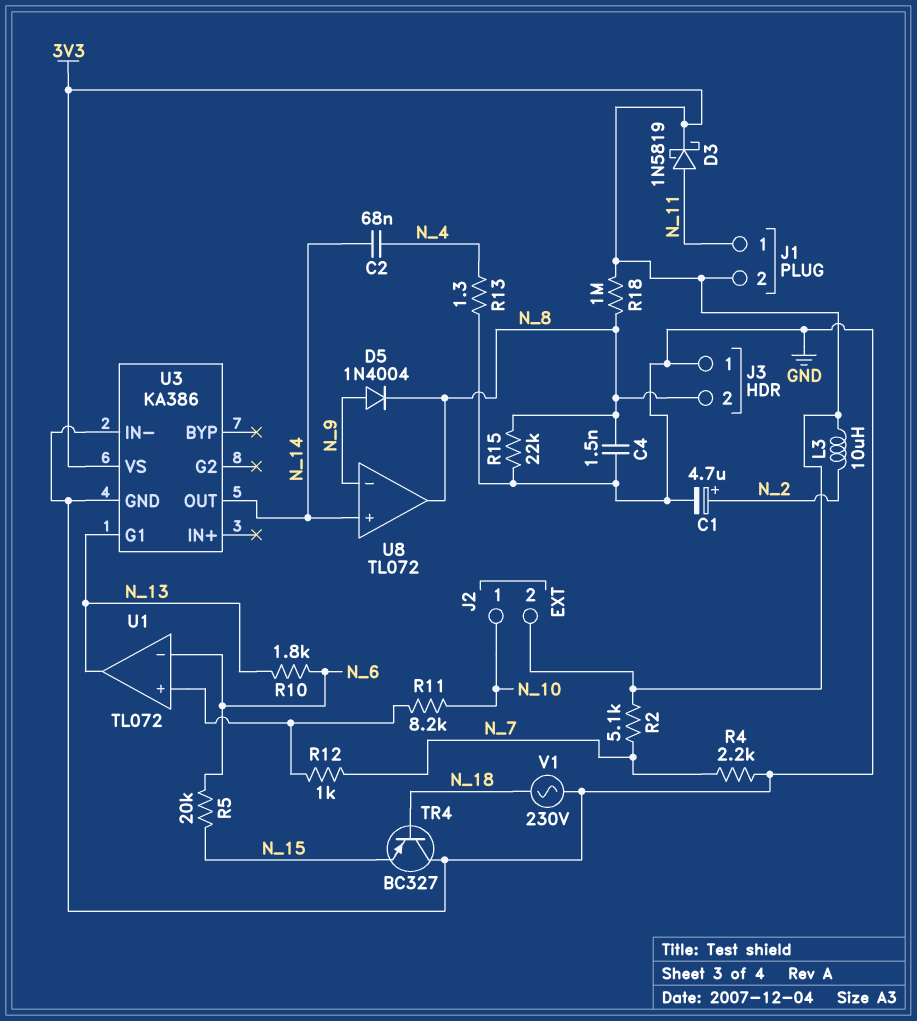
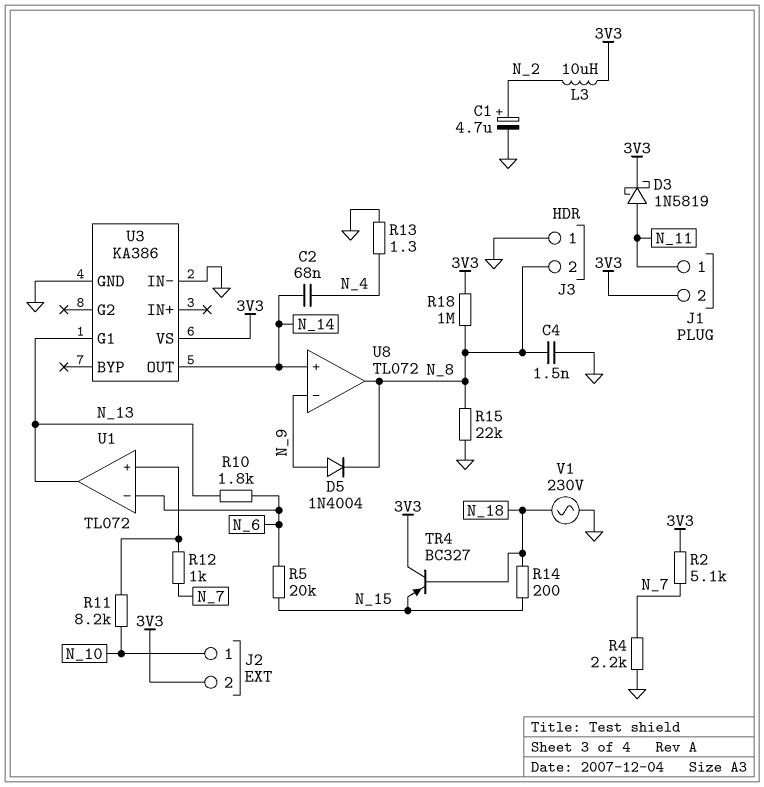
R14: none -> 200 (N_15, N_18)
TR4: PNP BC327 (B N_18, C GND, E N_15) -> PNP BC327 (B N_18, C 3V3, E N_15)

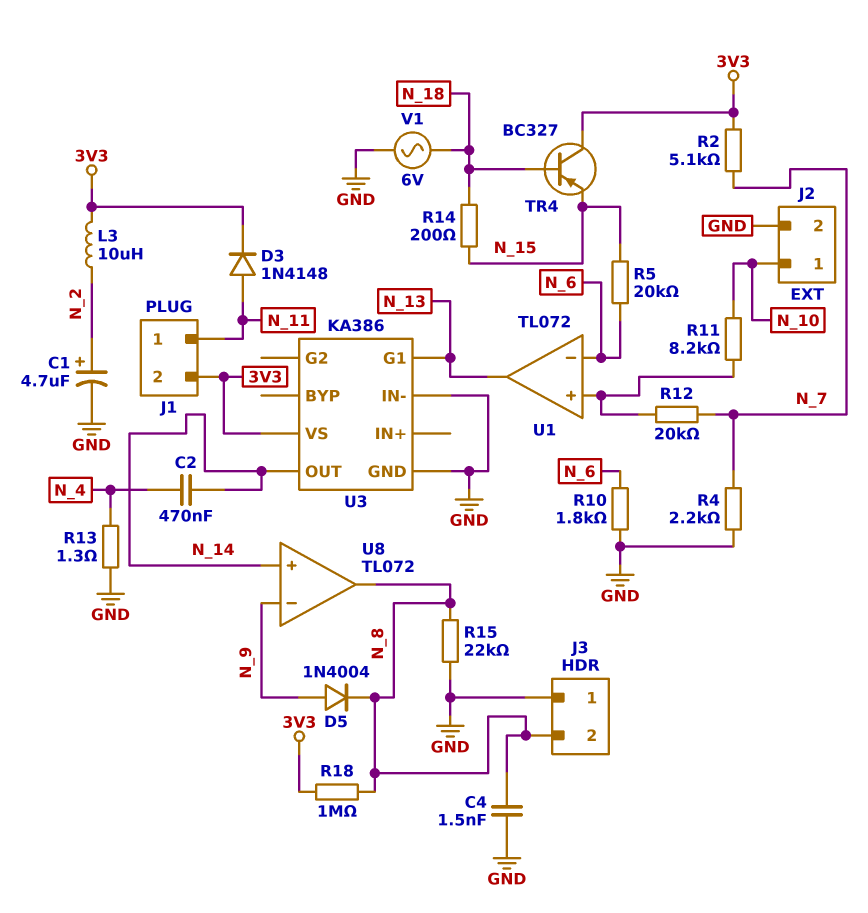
C2: 68nF (N_4, N_14) -> 470nF (N_4, N_14)
D3: schottky 1N5819 (A N_11, K 3V3) -> diode 1N4148 (A N_11, K 3V3)
J2 pin 2: 3V3 -> GND
R10: 1.8k (N_6, N_13) -> 1.8k (GND, N_6)
R12: 1k (N_7, U1/in+) -> 20k (N_7, U1/in+)
V1: AC 230V (GND, N_18) -> AC 6V (GND, N_18)

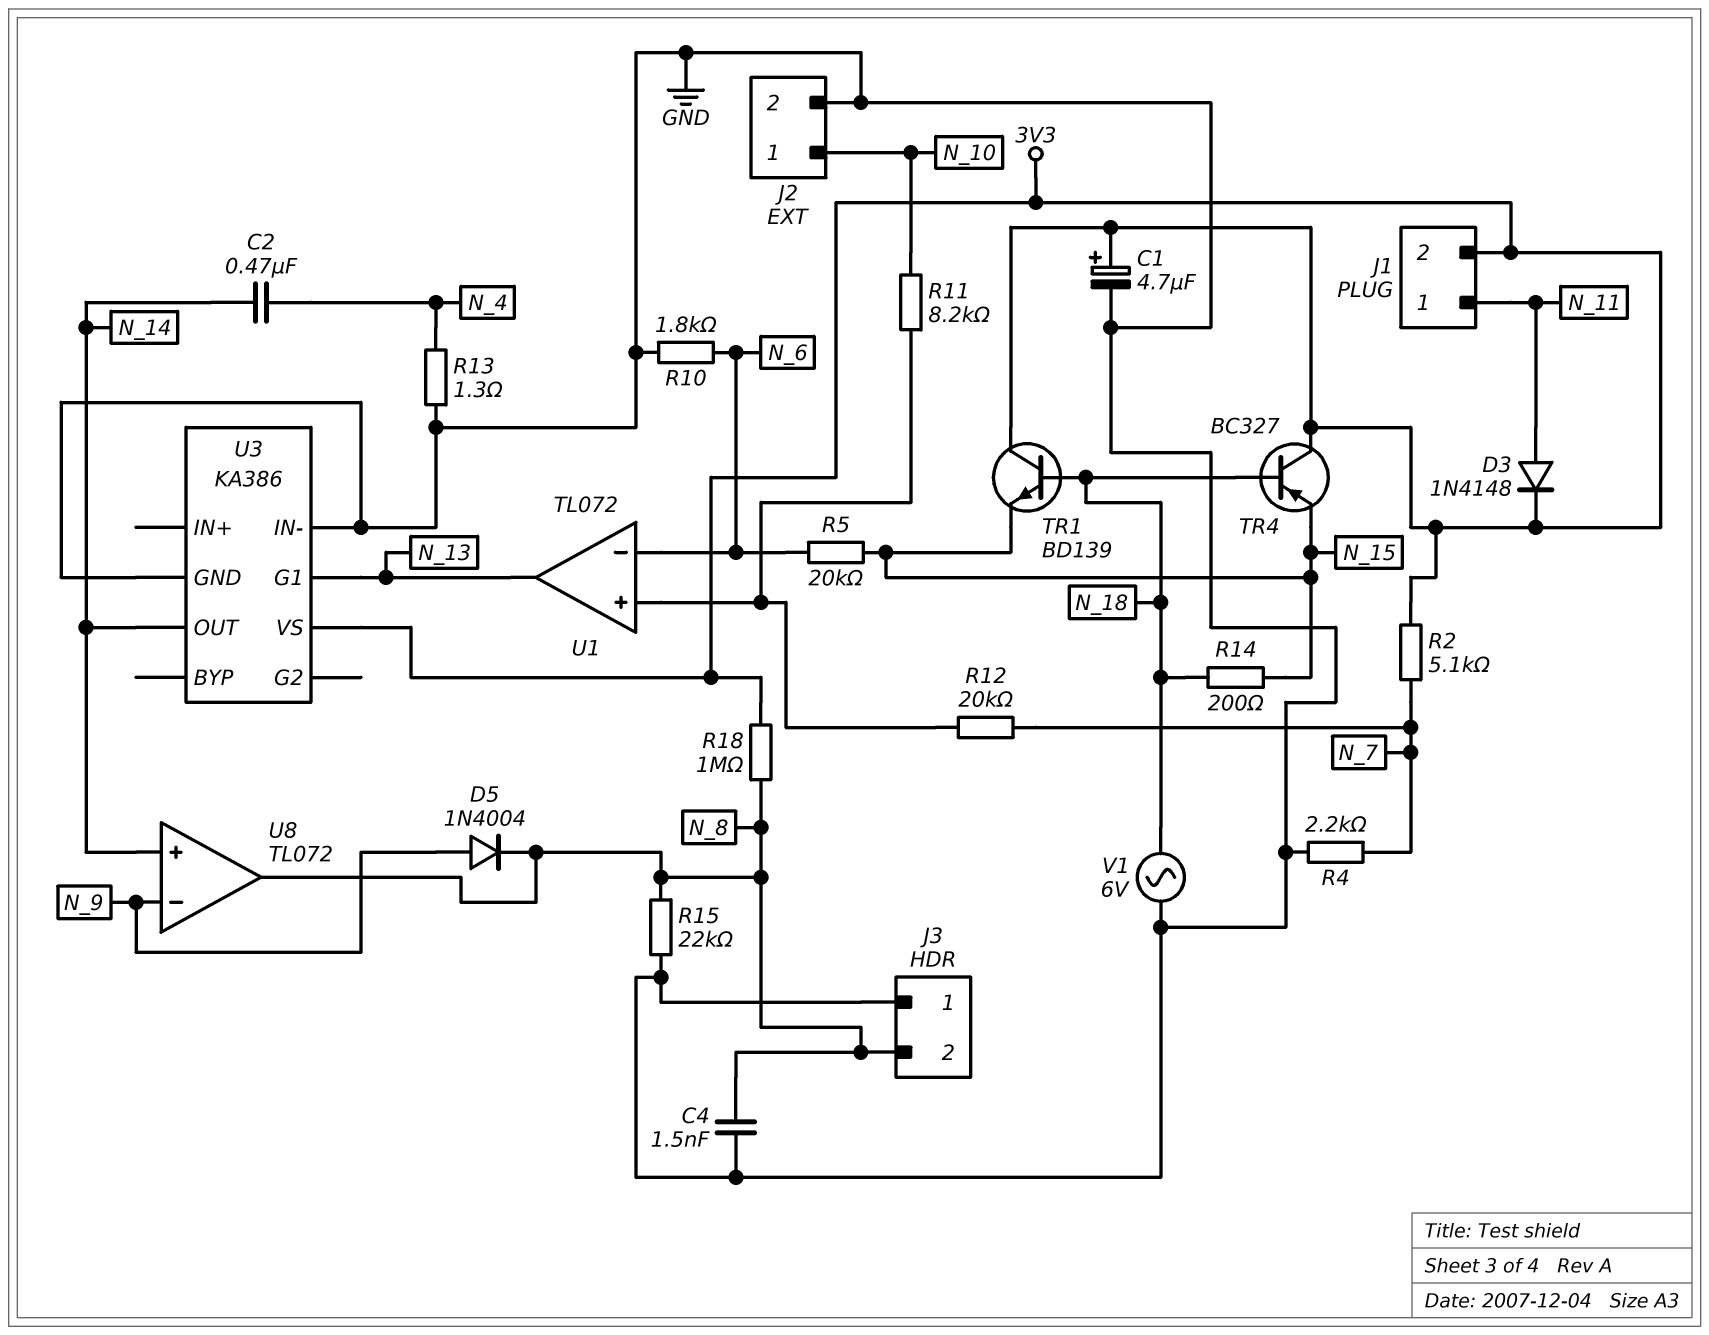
C1: 4.7uF (plus N_2, minus GND) -> 4.7uF (plus 3V3, minus GND)
L3: 10uH (3V3, N_2) -> none
TR1: none -> NPN BD139 (B N_18, C 3V3, E N_15)

